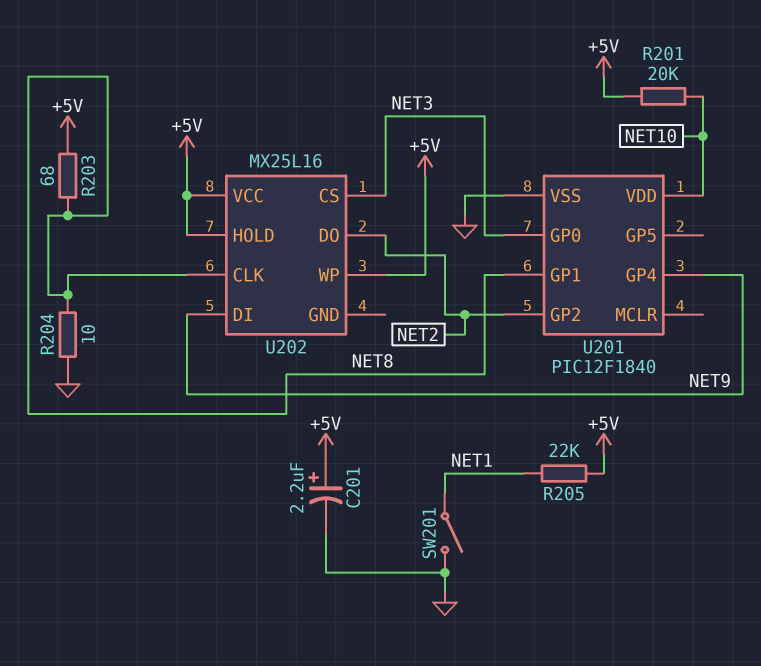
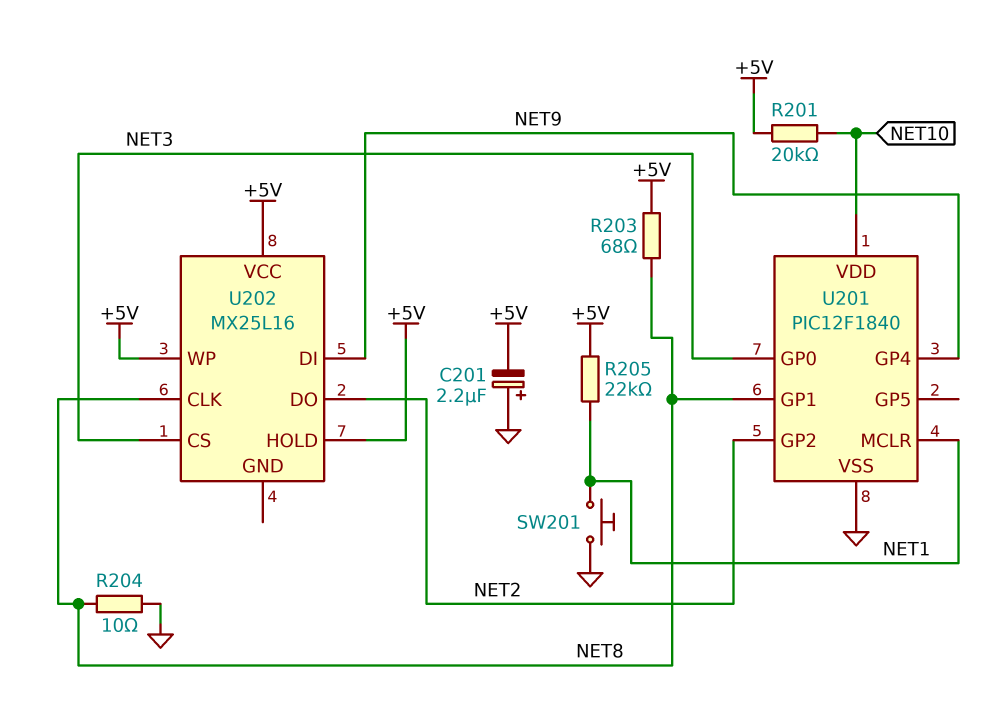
C201: 2.2uF (plus +5V, minus GND) -> 2.2uF (plus GND, minus +5V)
SW201: switch (GND, NET1) -> button (GND, NET1)
U201 pin MCLR: none -> NET1

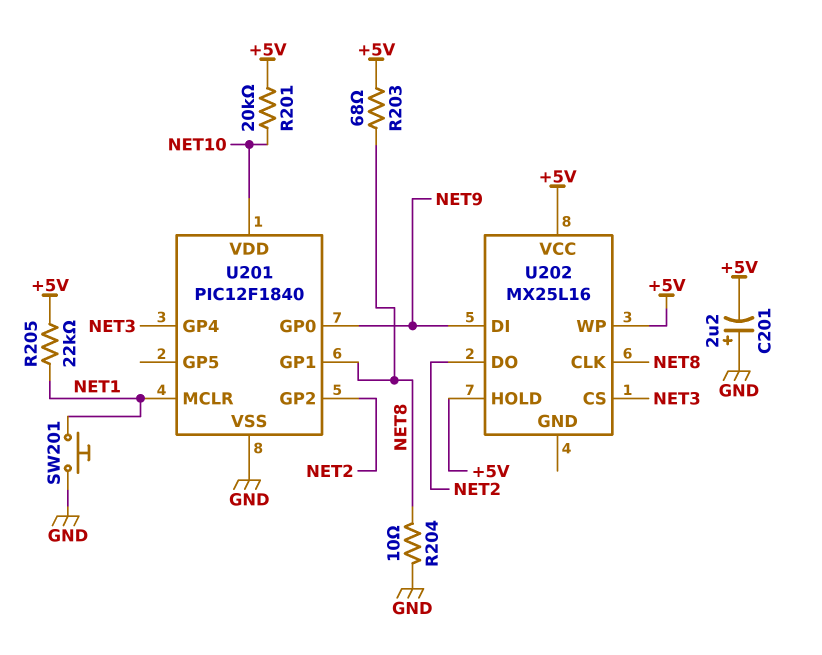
U201 pin GP0: NET3 -> NET9
U201 pin GP4: NET9 -> NET3

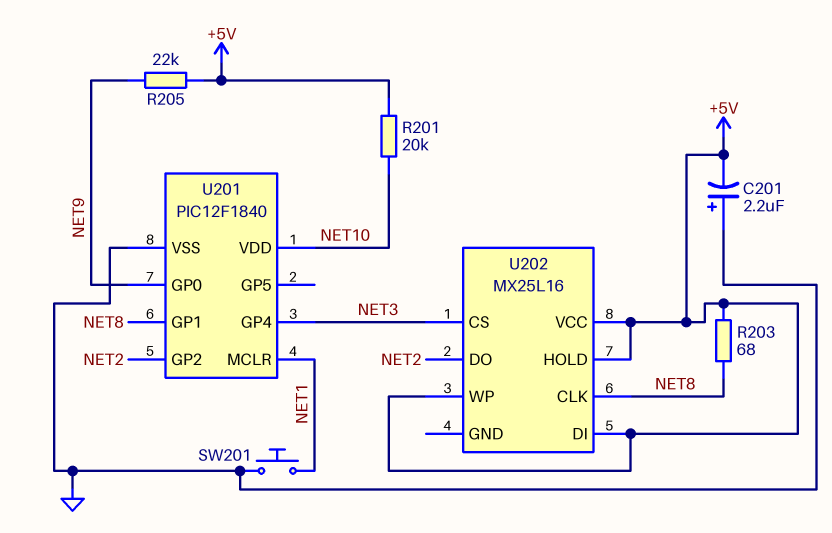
R204: 10 (GND, NET8) -> none
R205: 22k (+5V, NET1) -> 22k (+5V, NET9)
U202 pin DI: NET9 -> +5V

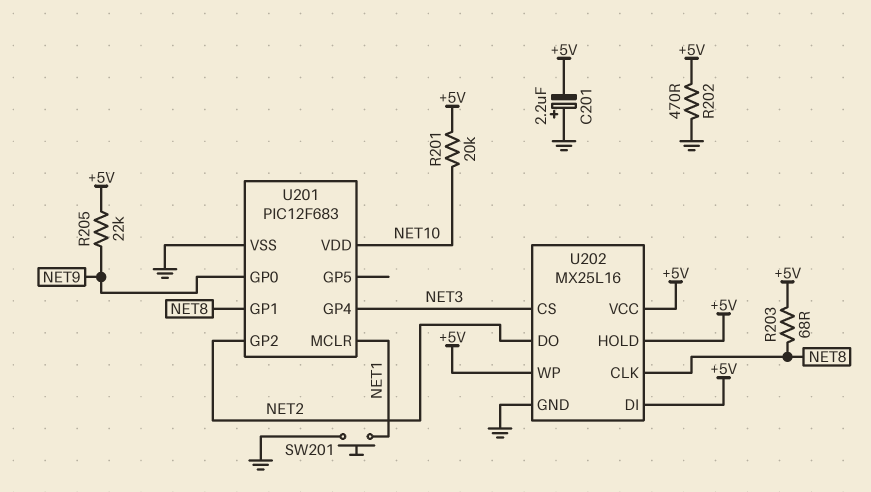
R202: none -> 470 (+5V, GND)
U201: PIC12F1840 -> PIC12F683
U202 pin GND: none -> GND

